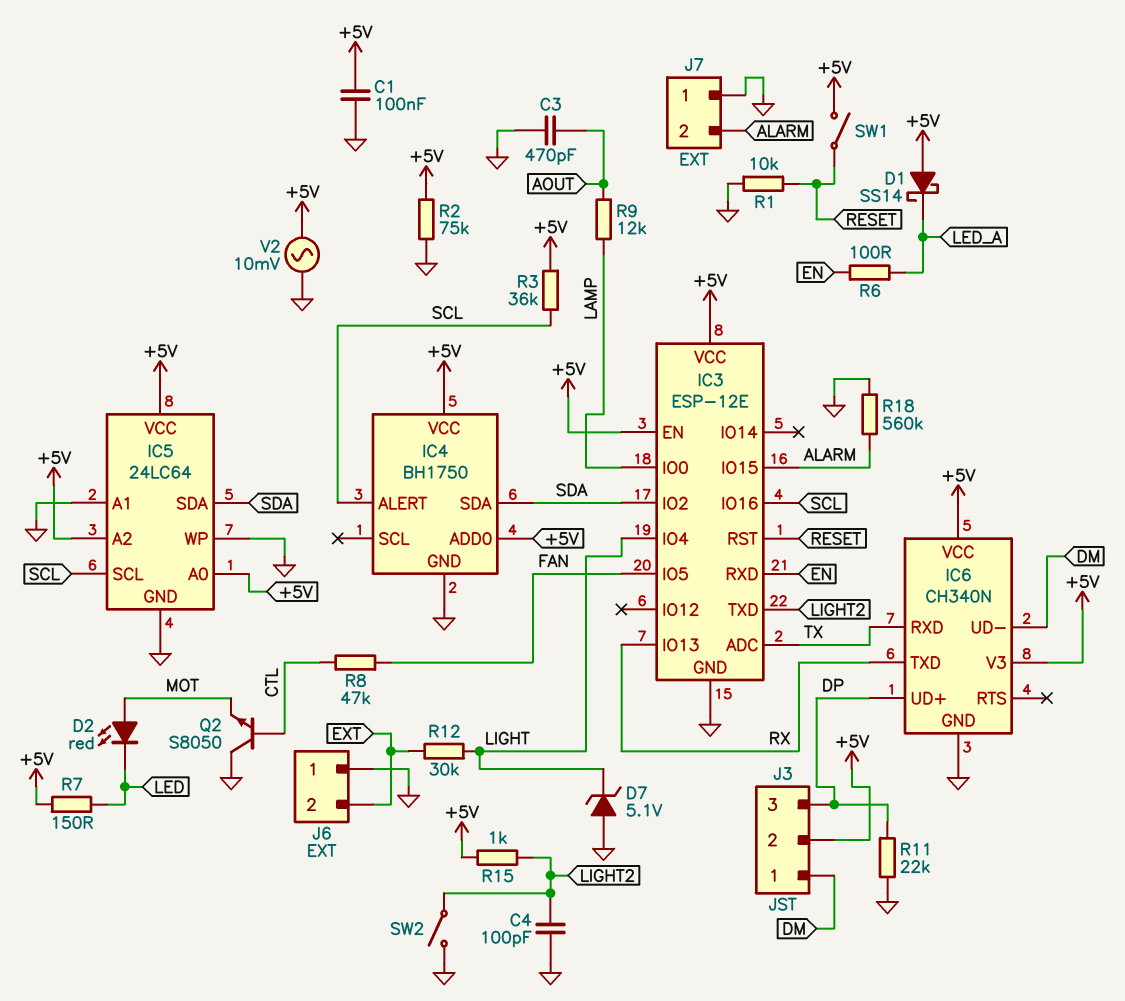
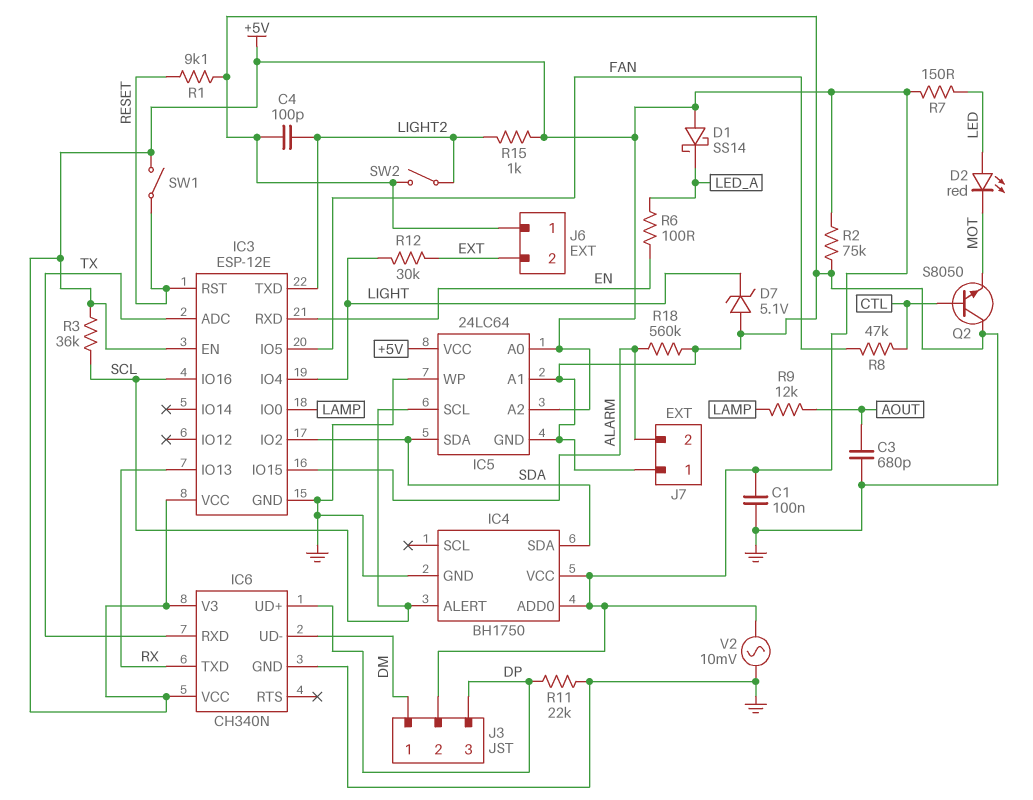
C3: 470pF (AOUT, GND) -> 680pF (AOUT, GND)
D2: LED red (A MOT, K LED) -> LED red (A LED, K MOT)
R1: 10k (GND, RESET) -> 9.1k (GND, RESET)

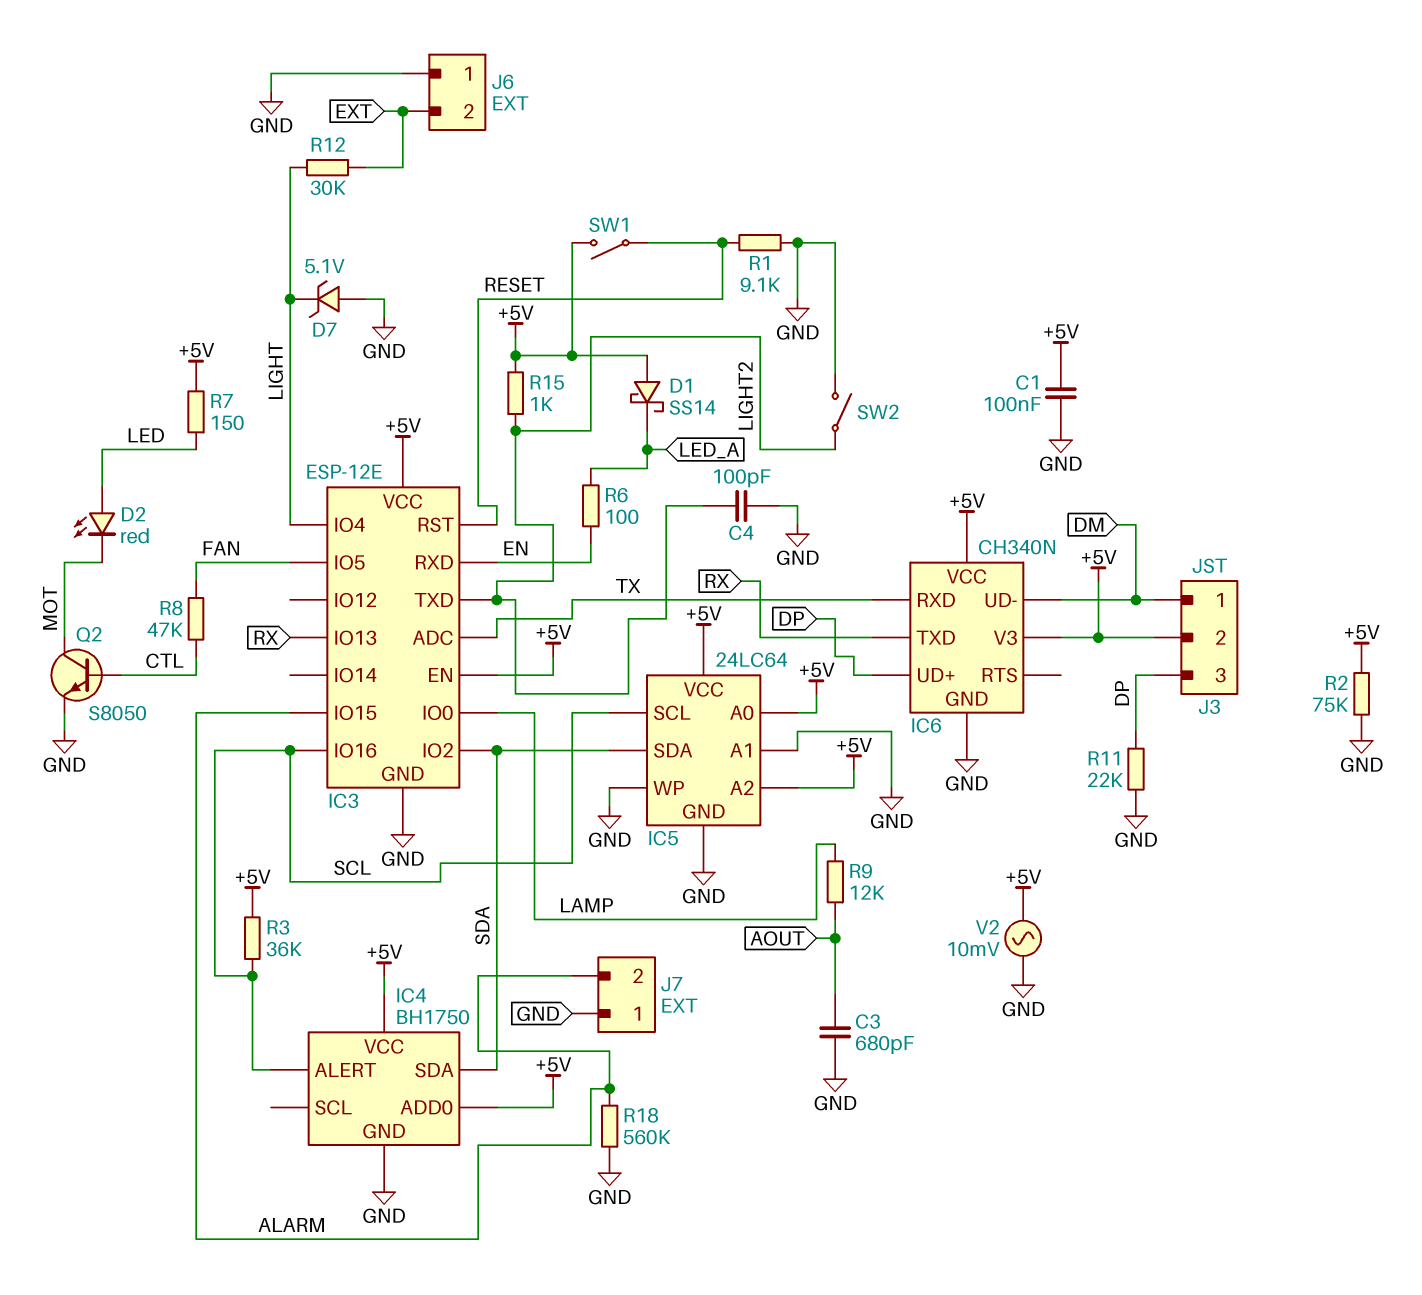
Q2: NPN S8050 (B CTL, C GND, E MOT) -> NPN S8050 (B CTL, C MOT, E GND)

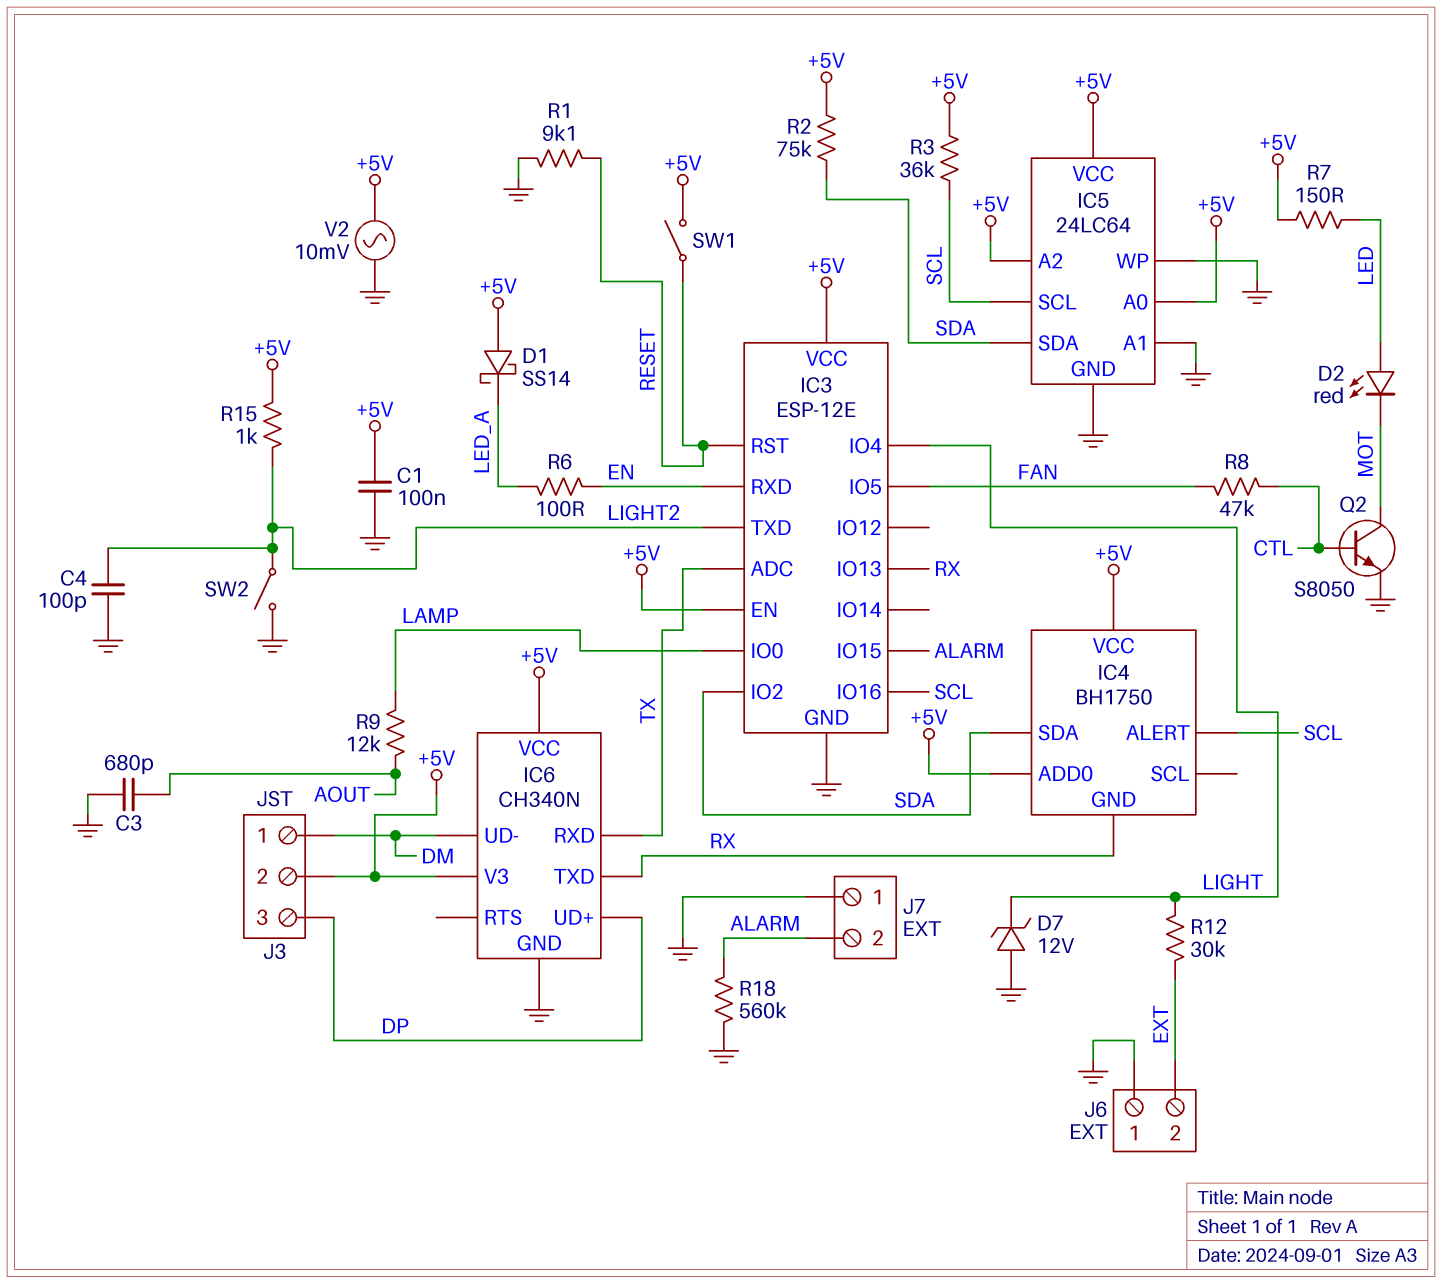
D7: zener 5.1V (A GND, K LIGHT) -> zener 12V (A GND, K LIGHT)
IC4 pin GND: GND -> RX
R2: 75k (+5V, GND) -> 75k (+5V, SDA)
R11: 22k (DP, GND) -> none

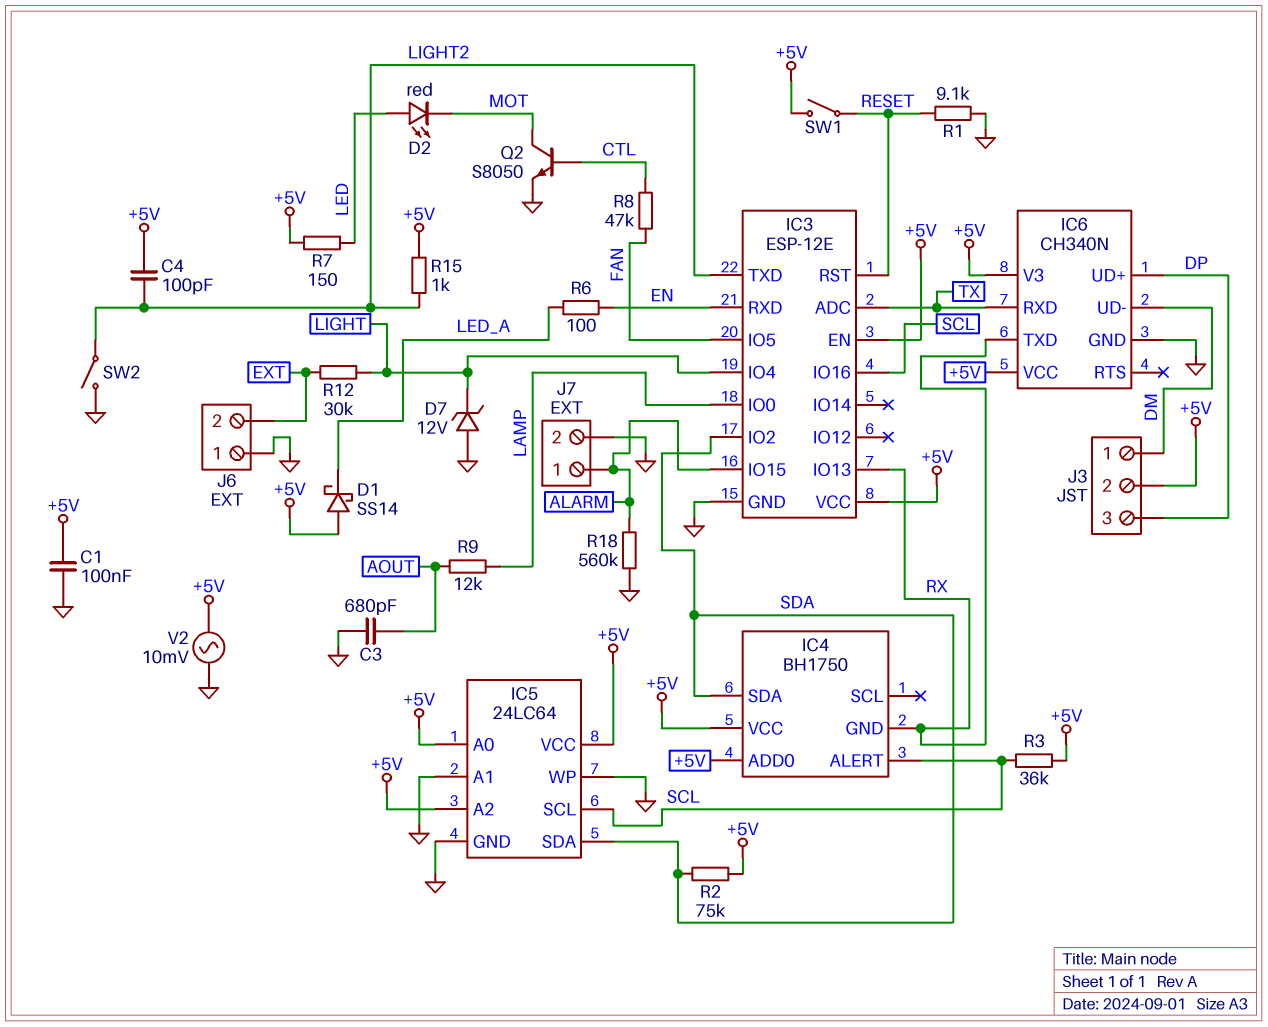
C4: 100pF (GND, LIGHT2) -> 100pF (+5V, LIGHT2)
J7 pin 1: GND -> ALARM
J7 pin 2: ALARM -> GND

